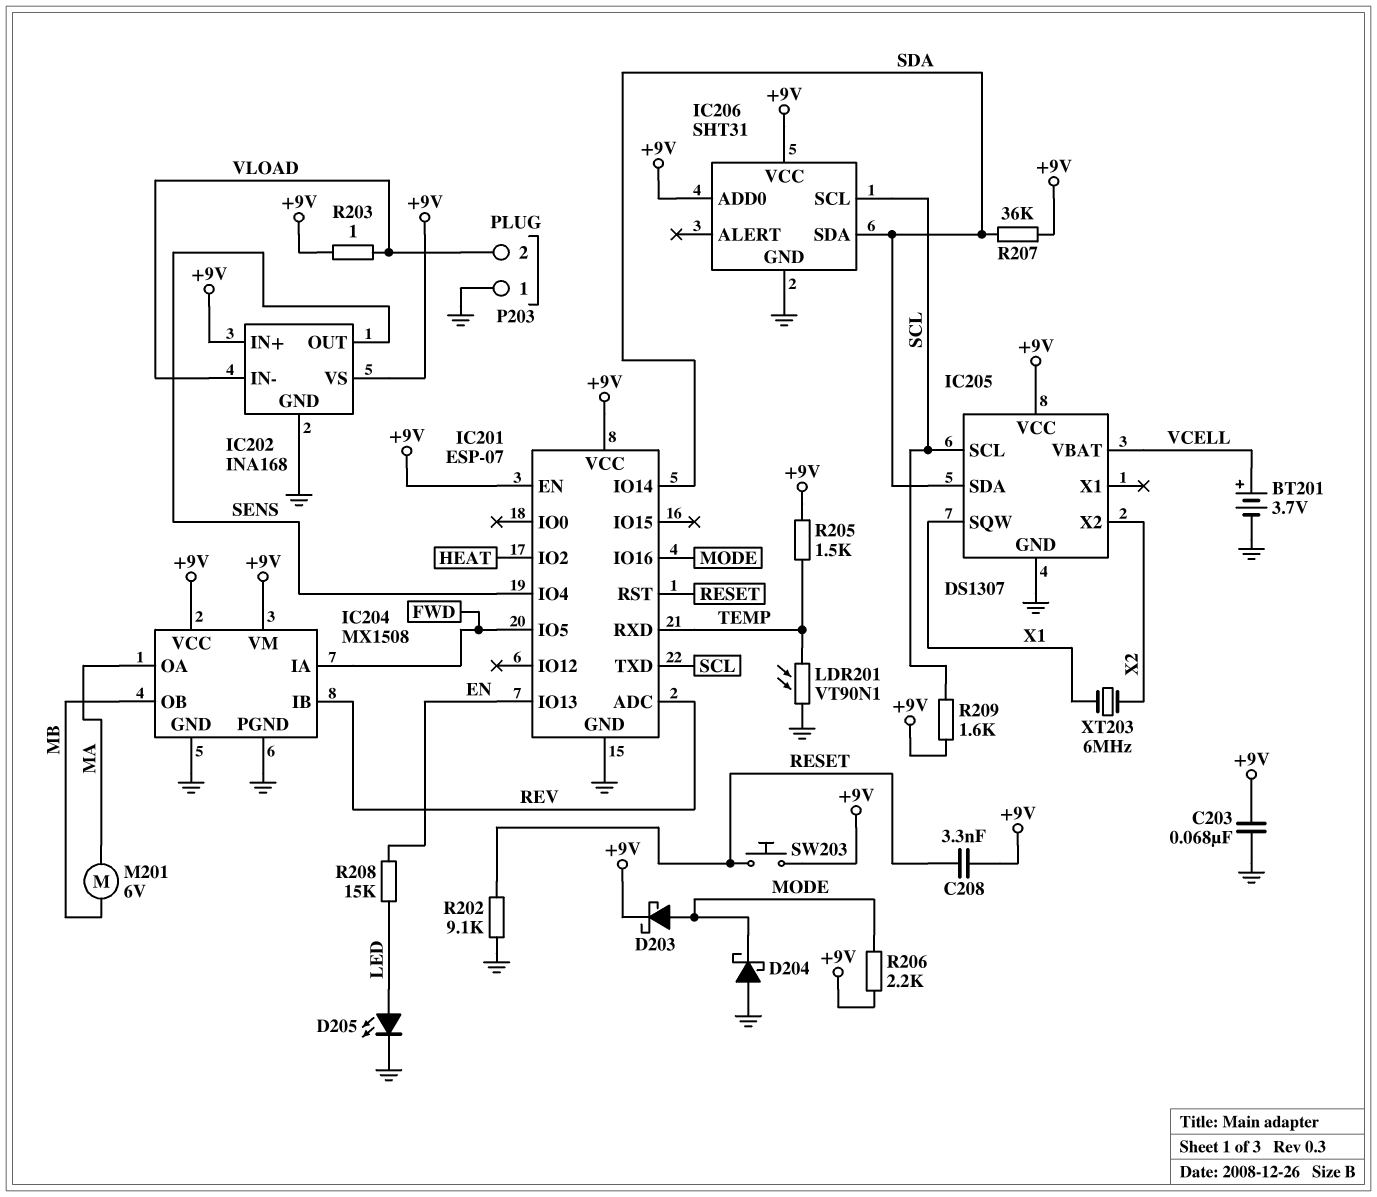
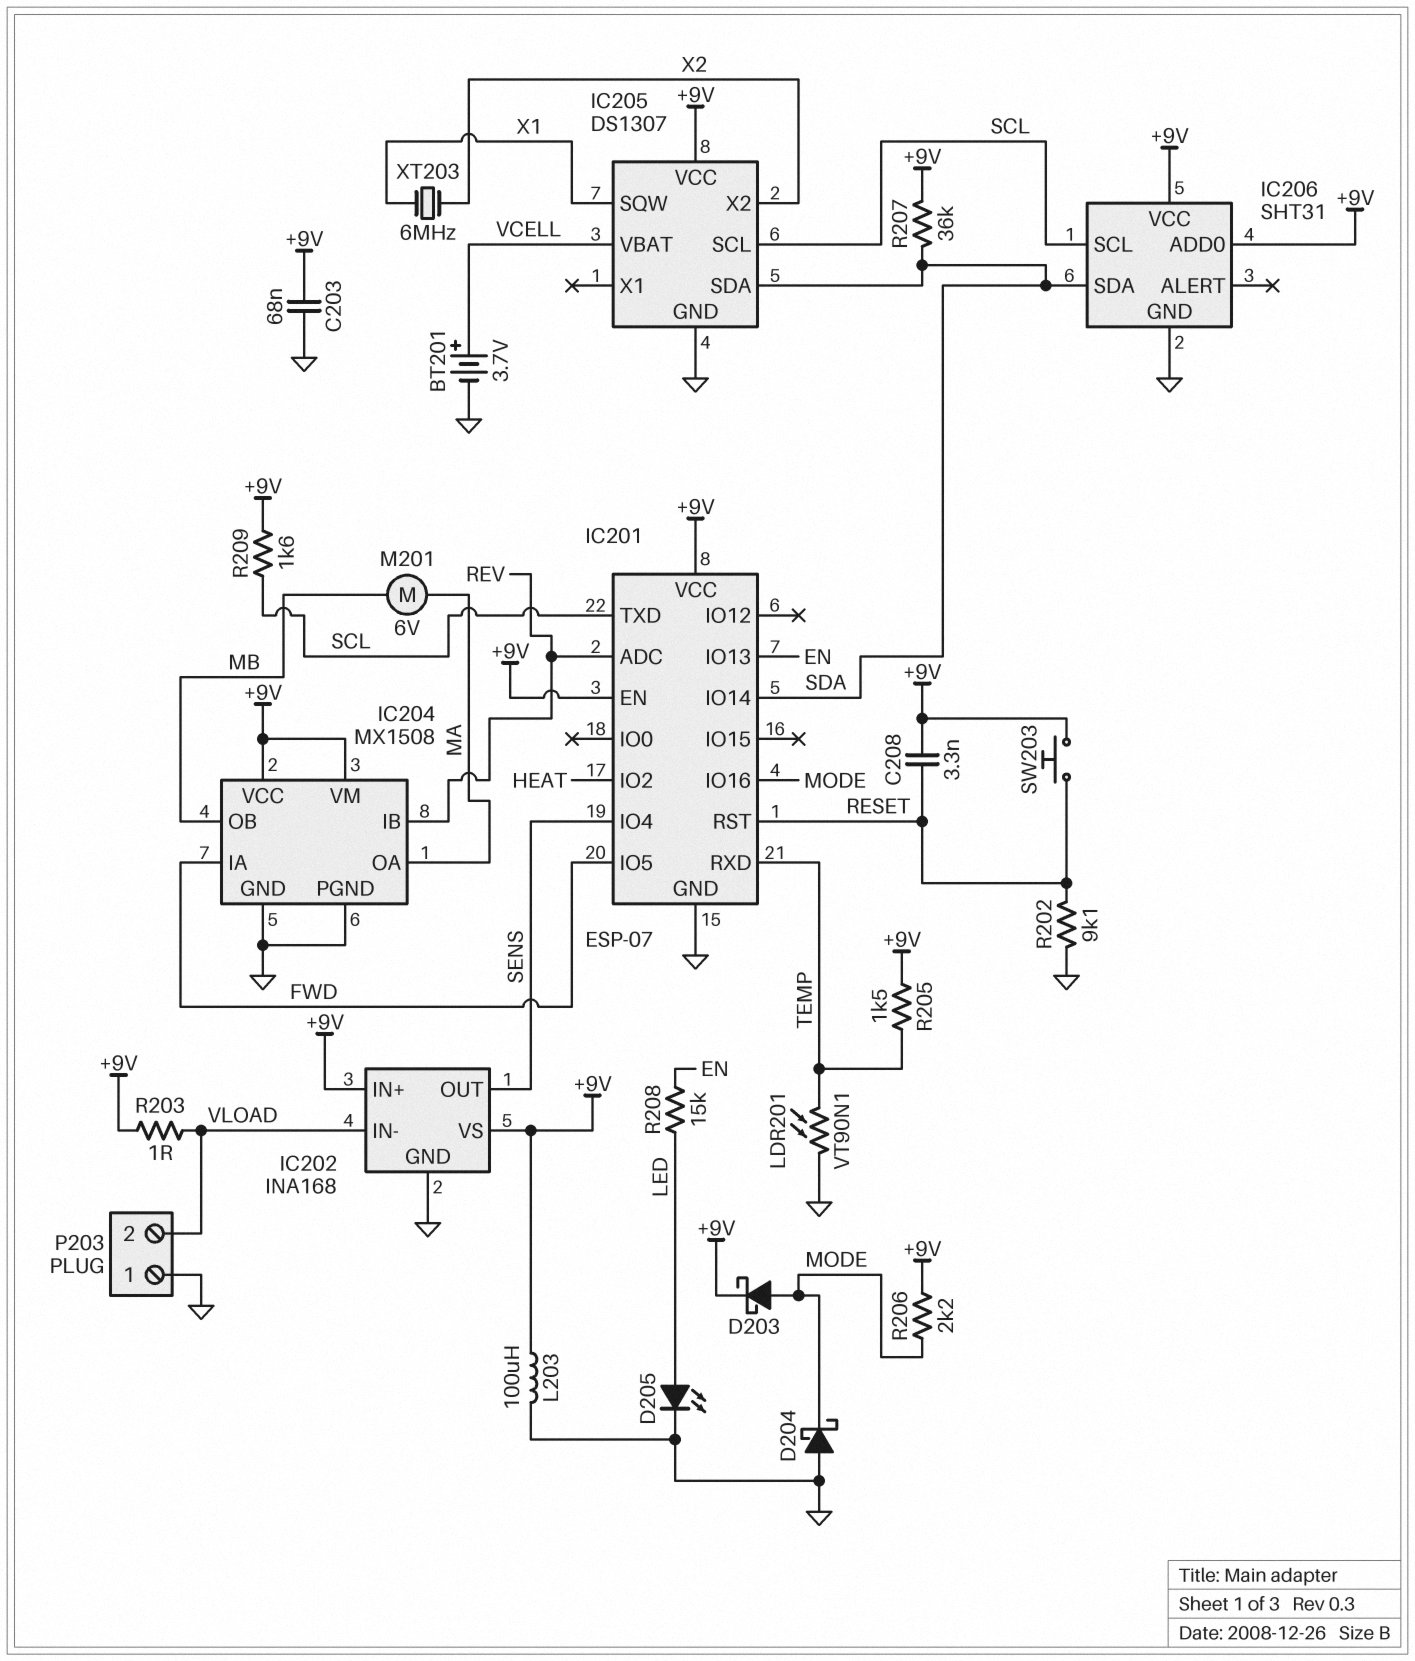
L203: none -> 100uH (+9V, GND)

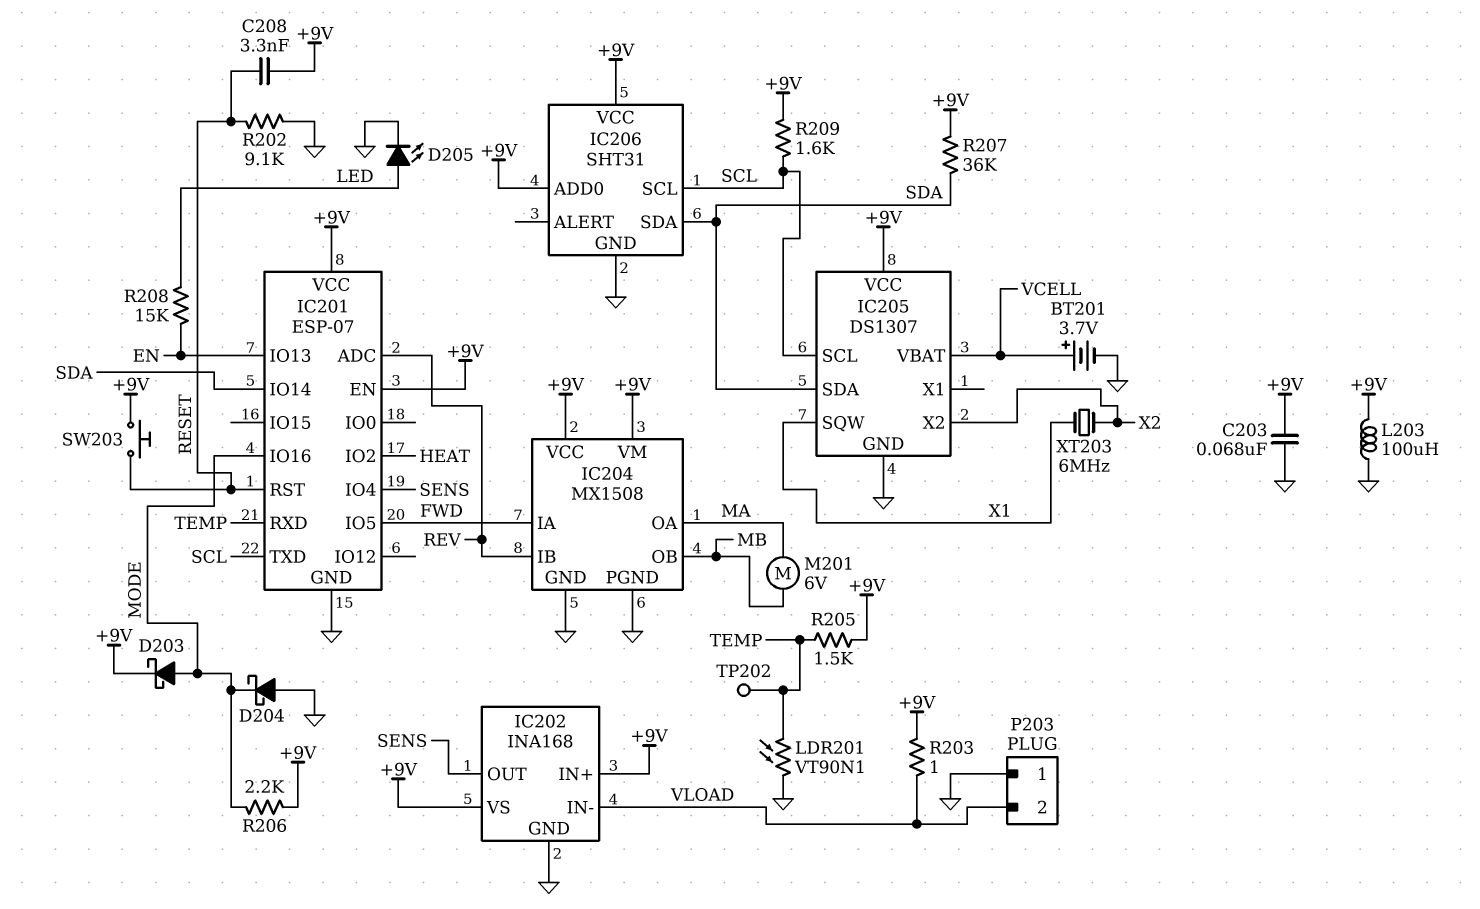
TP202: none -> test point (TEMP)

